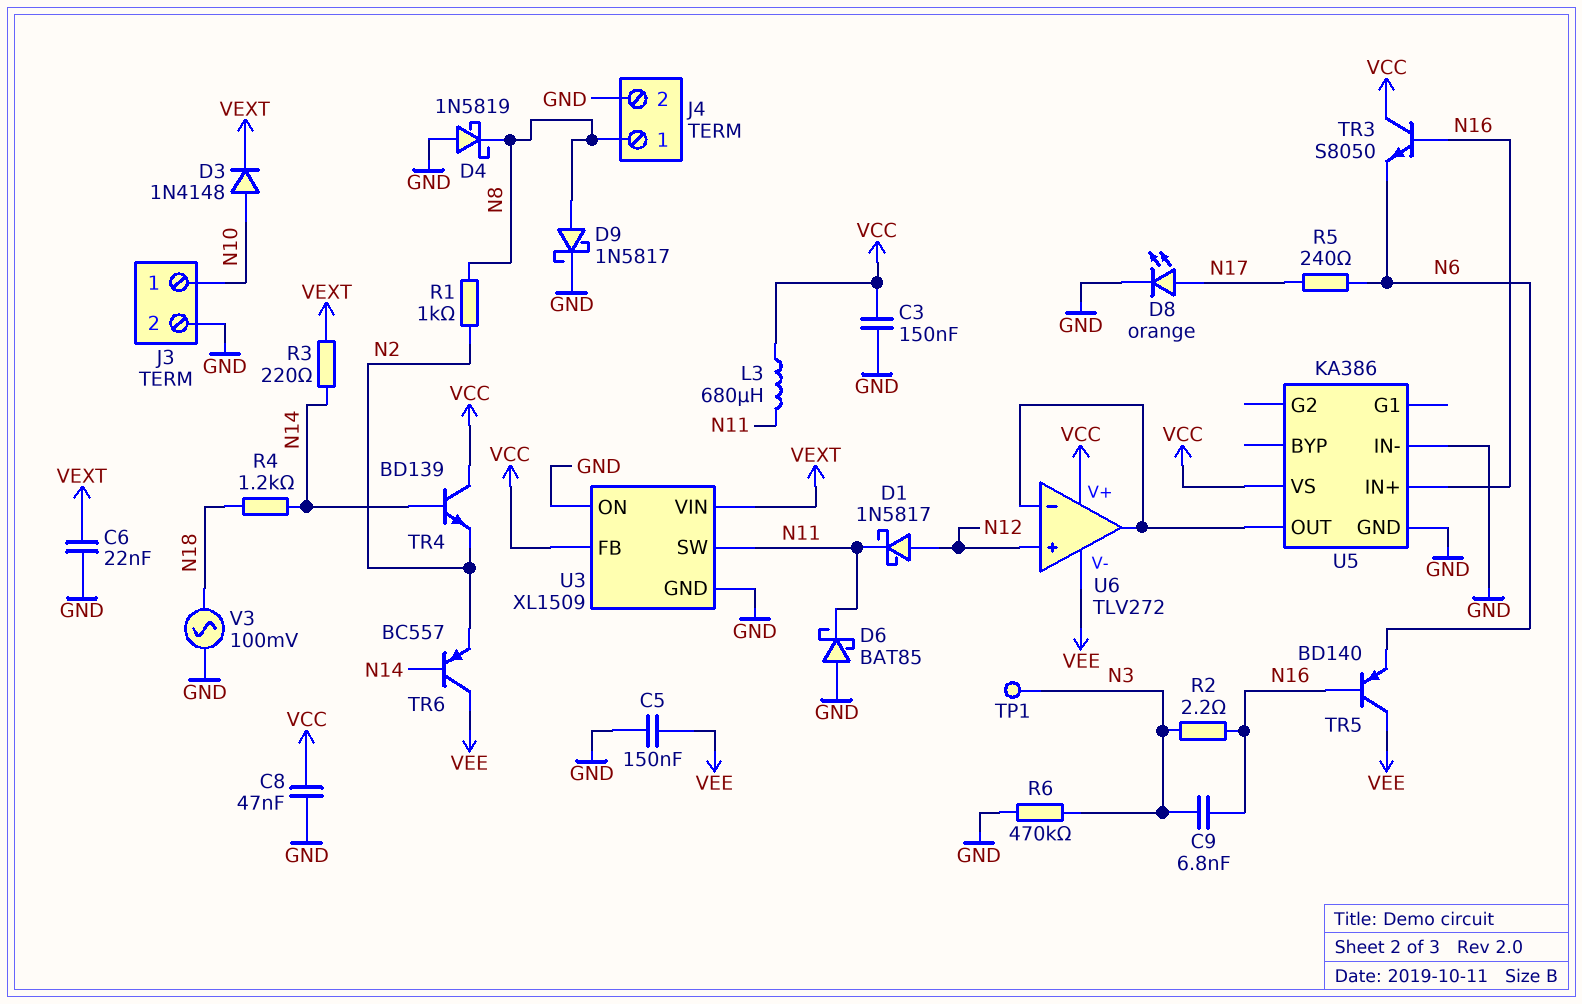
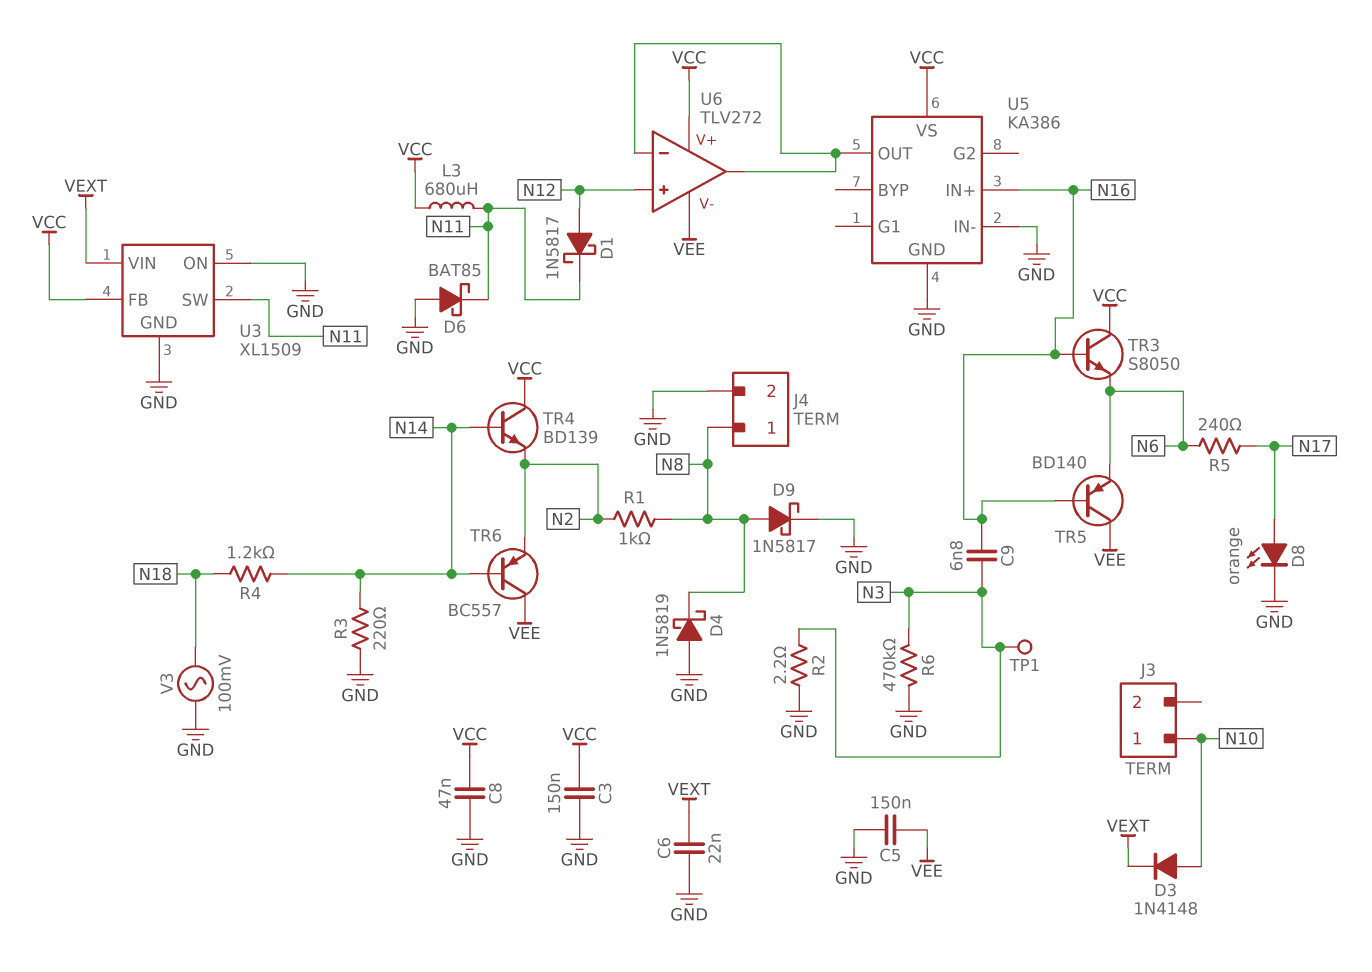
J3 pin 2: GND -> none
R2: 2.2 (N3, N16) -> 2.2 (GND, N3)
R3: 220 (N14, VEXT) -> 220 (GND, N14)

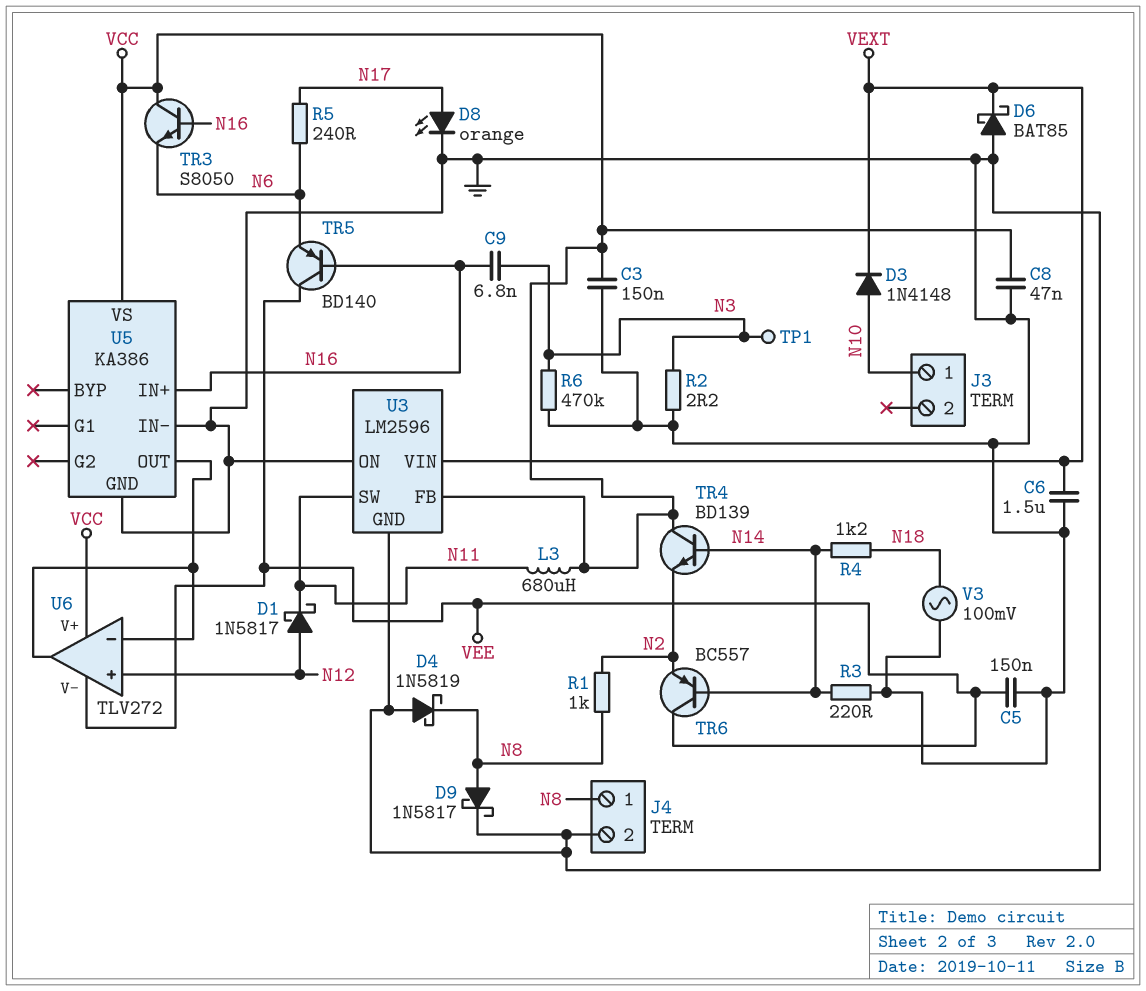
C6: 22nF (GND, VEXT) -> 1.5uF (GND, VEXT)
D6: schottky BAT85 (A GND, K N11) -> schottky BAT85 (A GND, K VEXT)
U3: XL1509 -> LM2596

